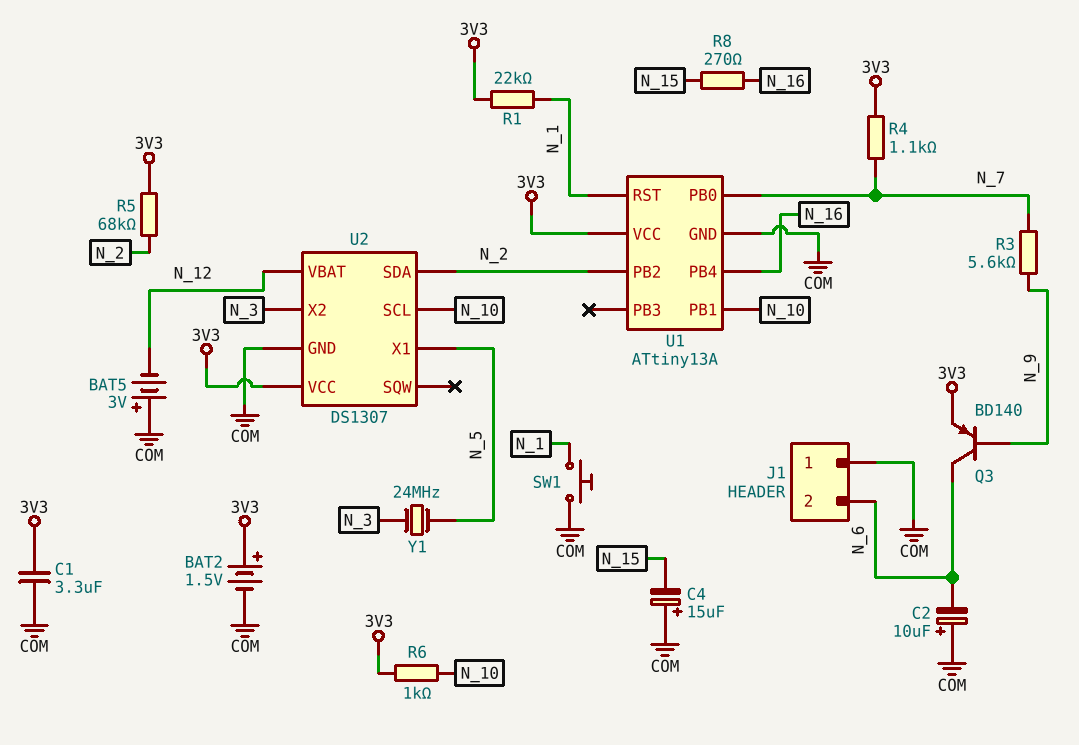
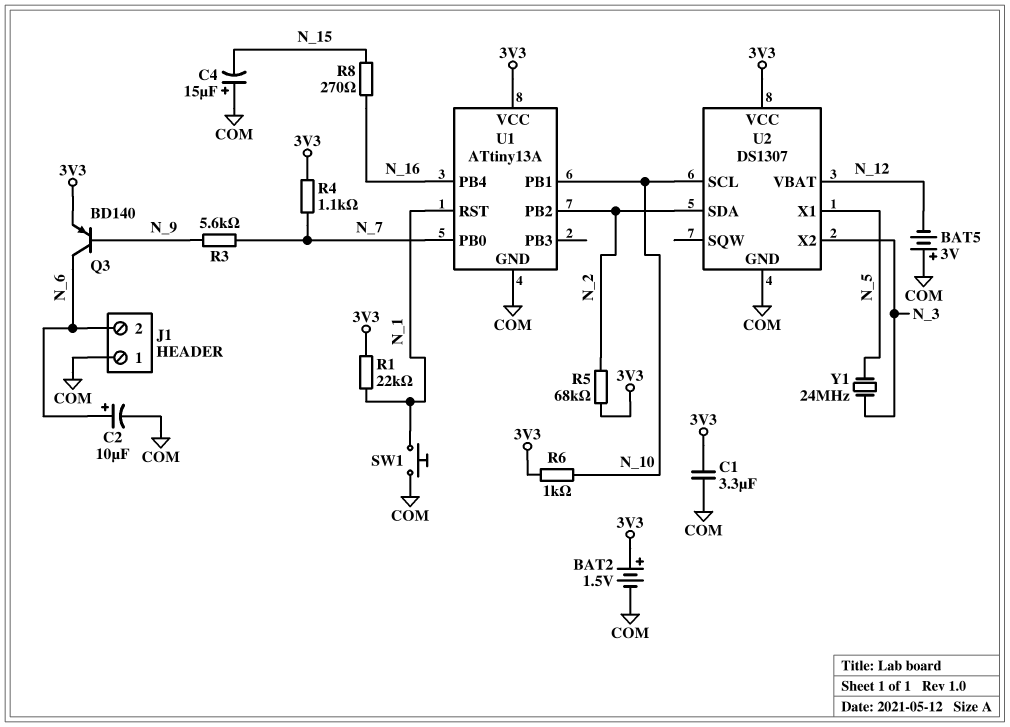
C2: 10uF (plus COM, minus N_6) -> 10uF (plus N_6, minus COM)

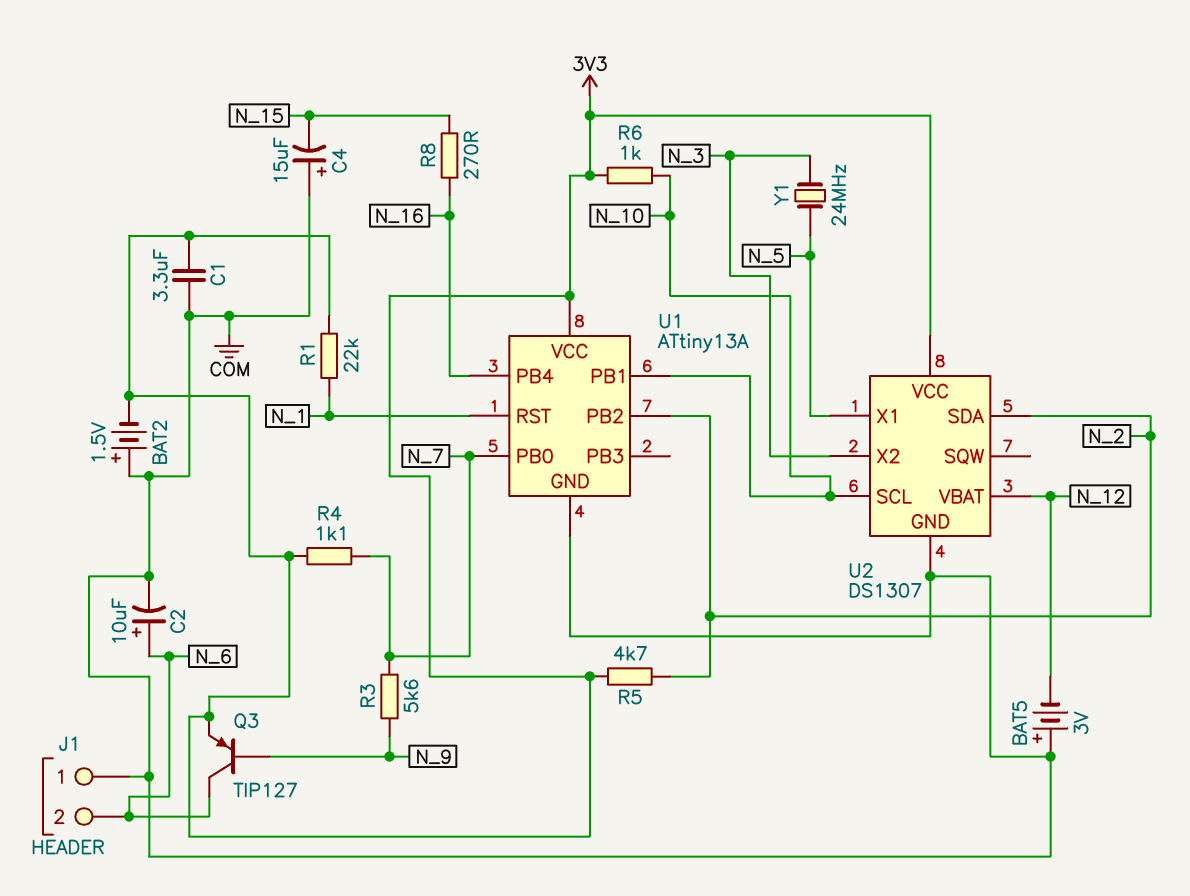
BAT2: 1.5V (plus 3V3, minus COM) -> 1.5V (plus COM, minus 3V3)
Q3: PNP BD140 (B N_9, C N_6, E 3V3) -> PNP TIP127 (B N_9, C N_6, E 3V3)
R5: 68k (3V3, N_2) -> 4.7k (3V3, N_2)
SW1: button (COM, N_1) -> none

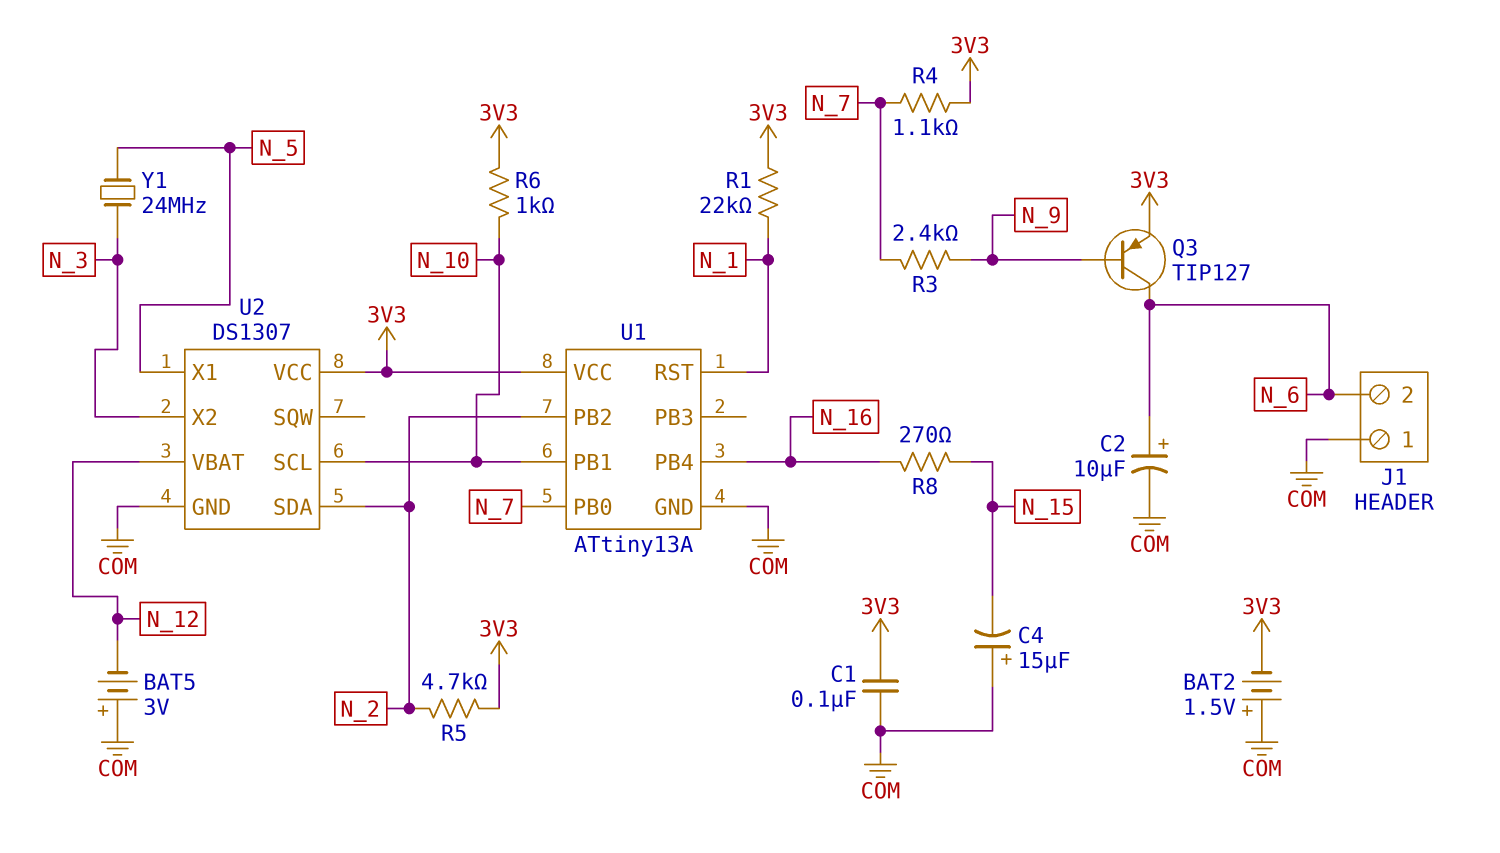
C1: 3.3uF (3V3, COM) -> 100nF (3V3, COM)
R3: 5.6k (N_7, N_9) -> 2.4k (N_7, N_9)

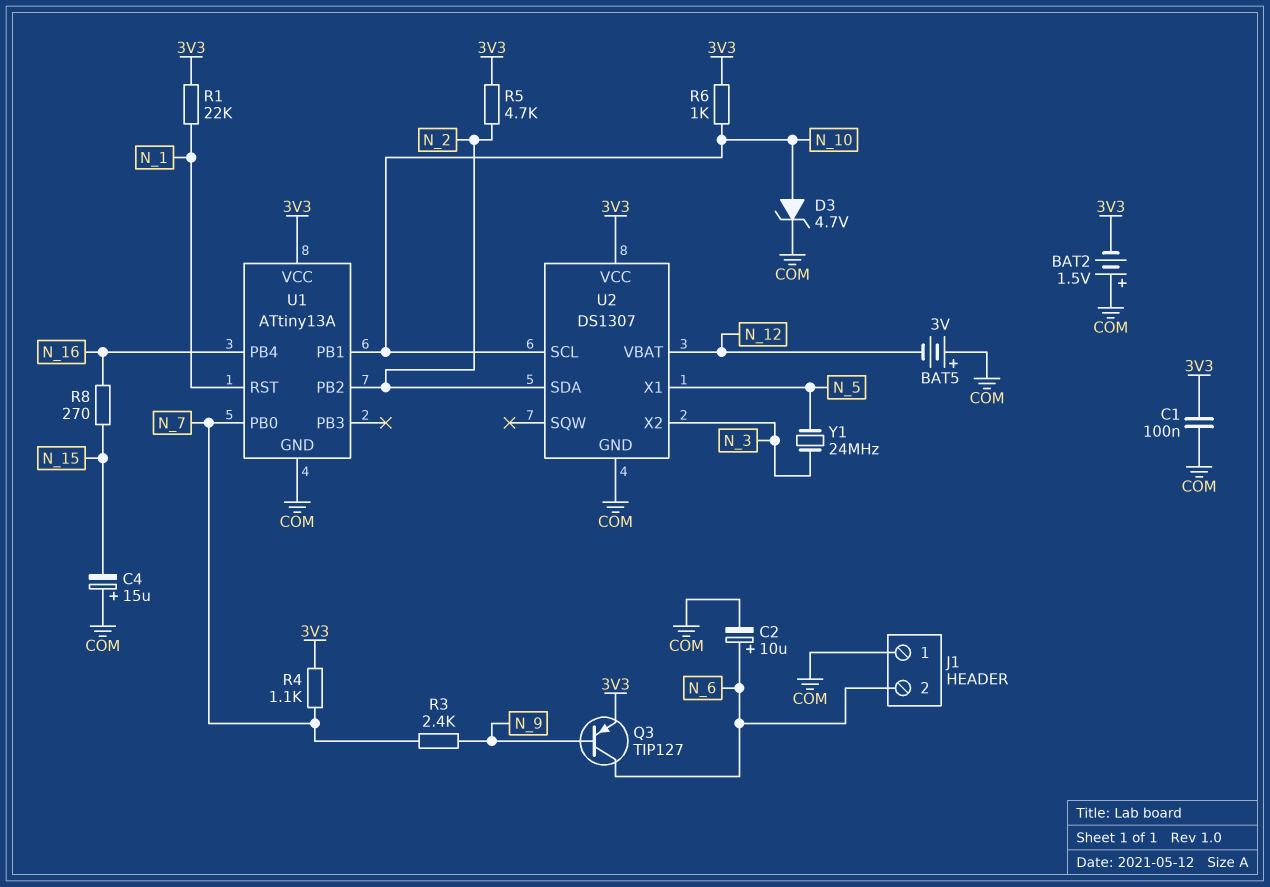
D3: none -> zener 4.7V (A N_10, K COM)

